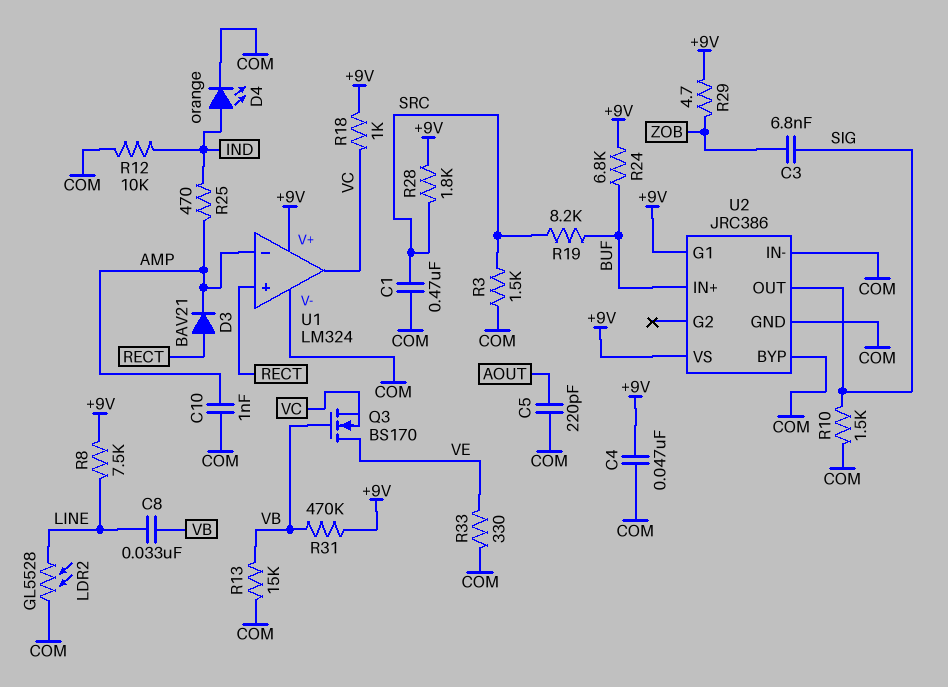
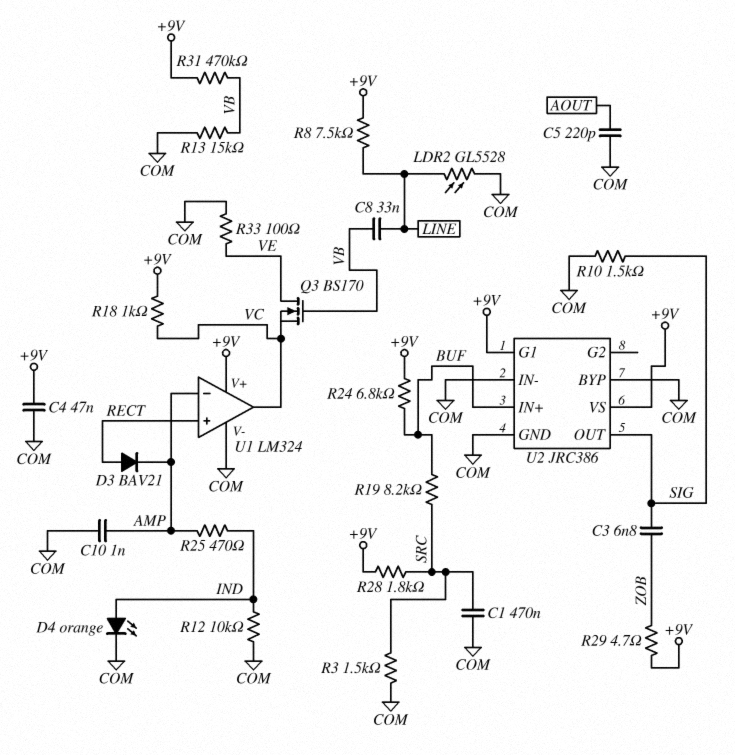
R33: 330 (COM, VE) -> 100 (COM, VE)

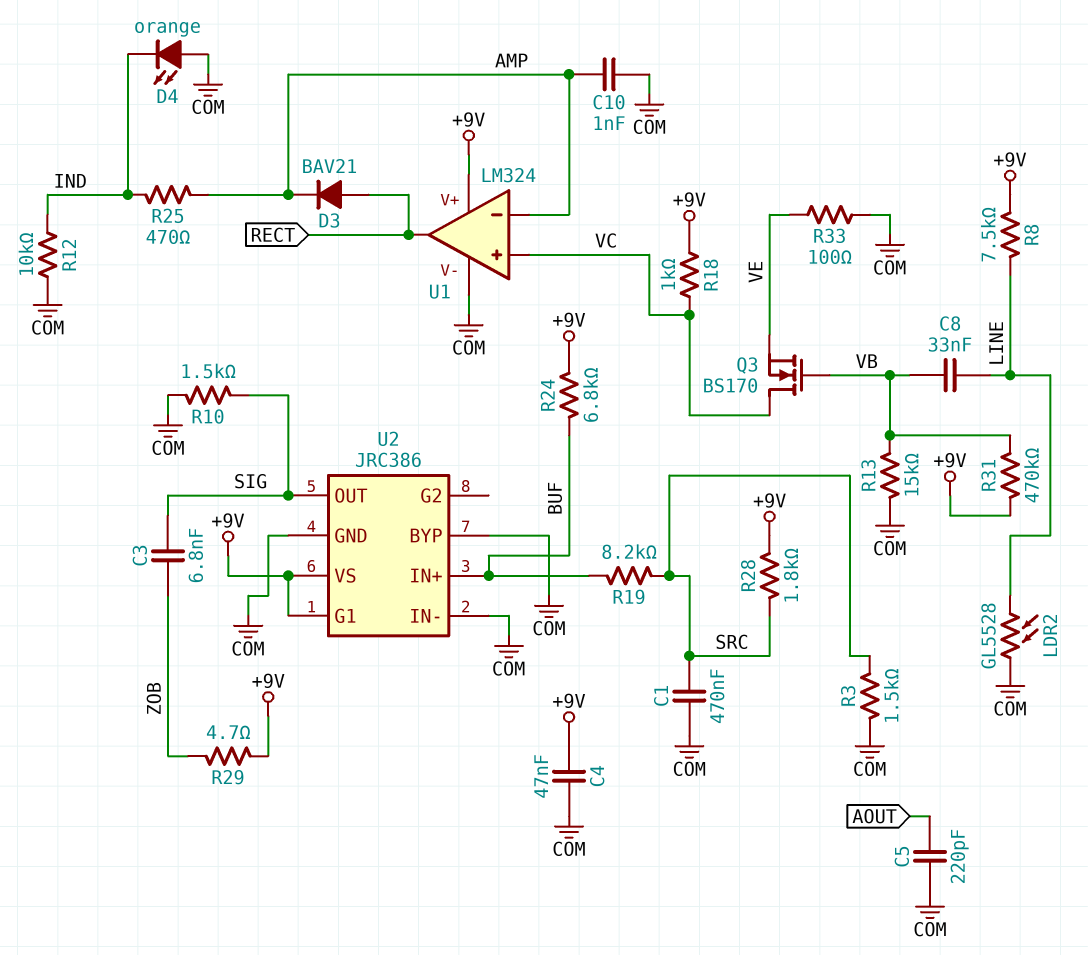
D4: LED orange (A IND, K COM) -> LED orange (A COM, K IND)
Q3: NMOS BS170 (G VB, D VE, S VC) -> NMOS BS170 (G VB, D VC, S VE)
U1 pin in+: RECT -> VC
U1 pin out: VC -> RECT

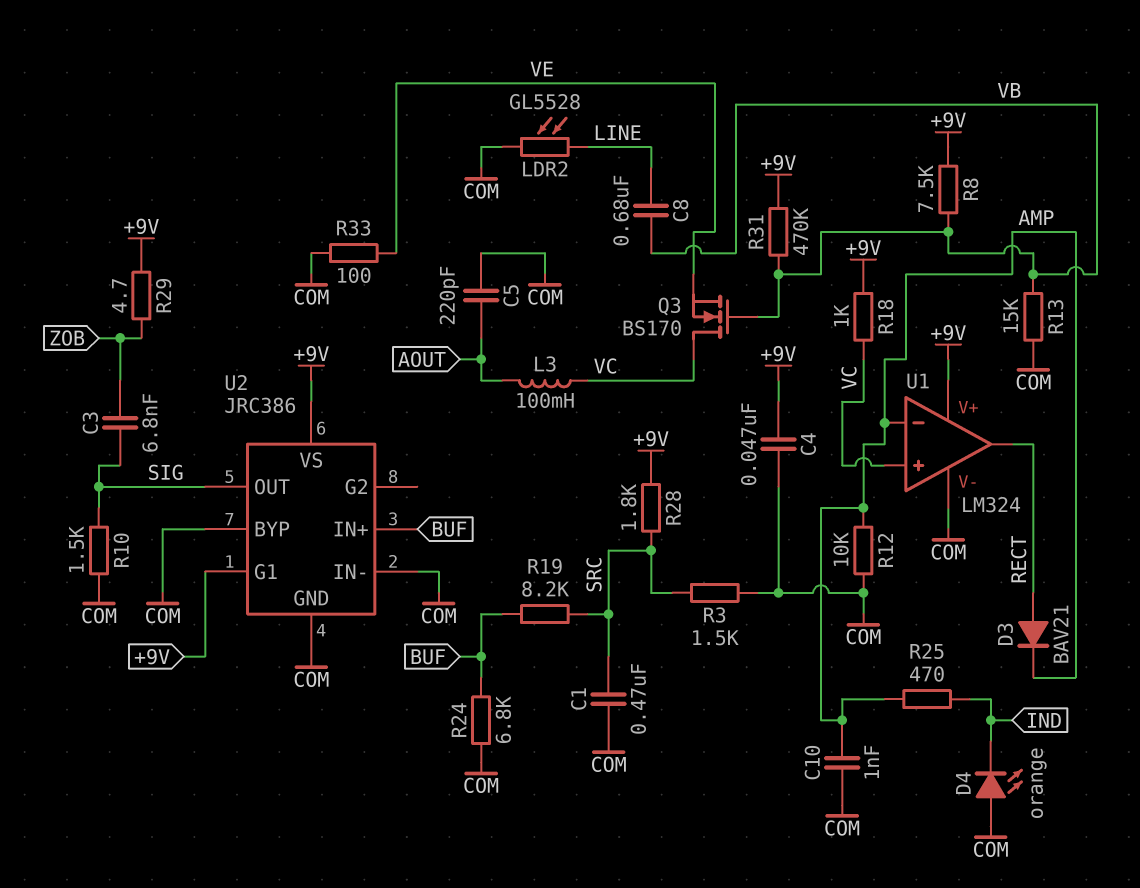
C8: 33nF (LINE, VB) -> 680nF (LINE, VB)
L3: none -> 100mH (AOUT, VC)
R8: 7.5k (+9V, LINE) -> 7.5k (+9V, VB)
R12: 10k (COM, IND) -> 10k (AMP, COM)
R24: 6.8k (+9V, BUF) -> 6.8k (BUF, COM)

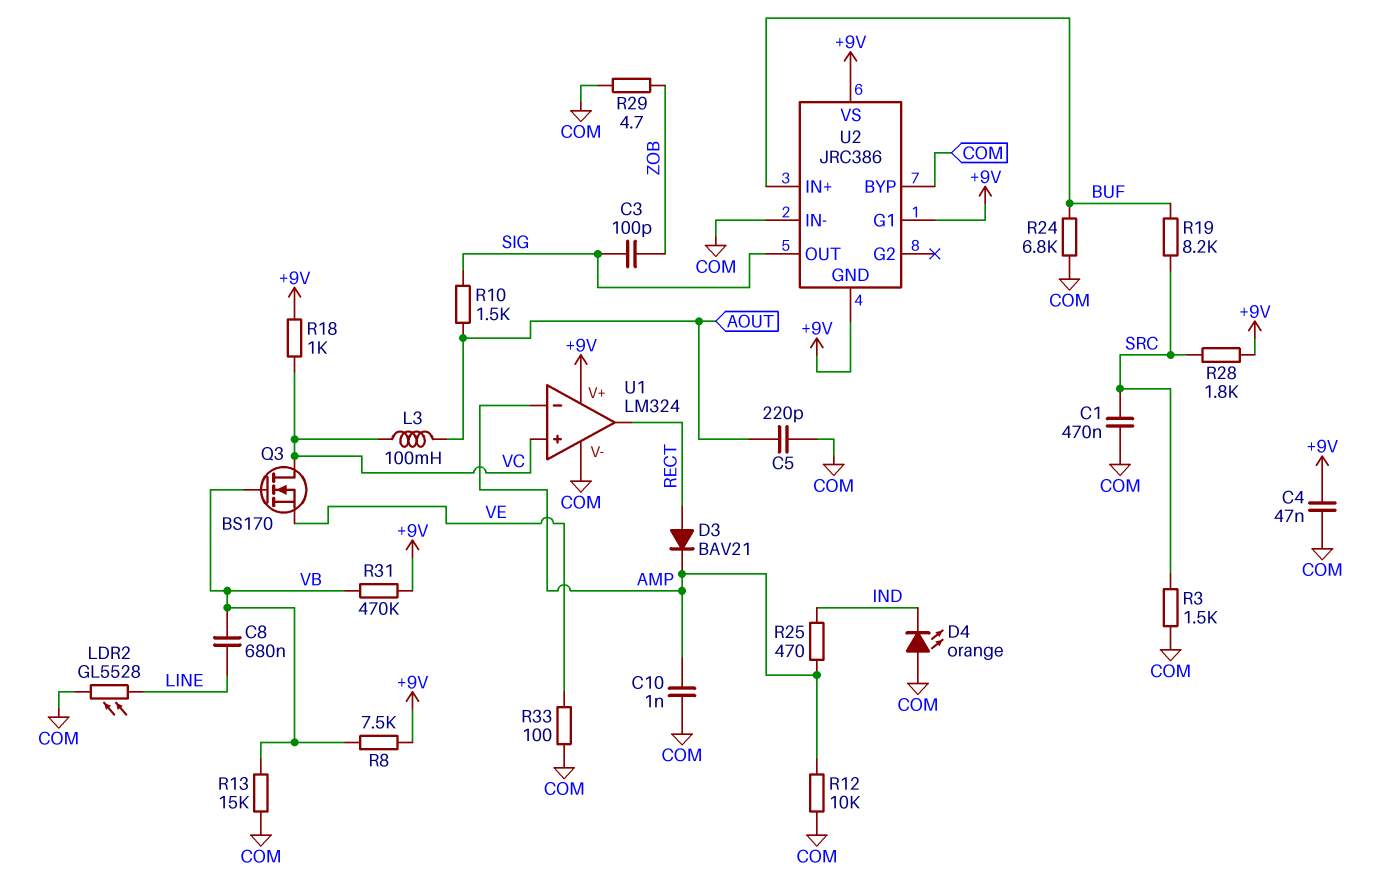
C3: 6.8nF (SIG, ZOB) -> 100pF (SIG, ZOB)
R10: 1.5k (COM, SIG) -> 1.5k (AOUT, SIG)
R29: 4.7 (+9V, ZOB) -> 4.7 (COM, ZOB)
U2 pin GND: COM -> +9V

